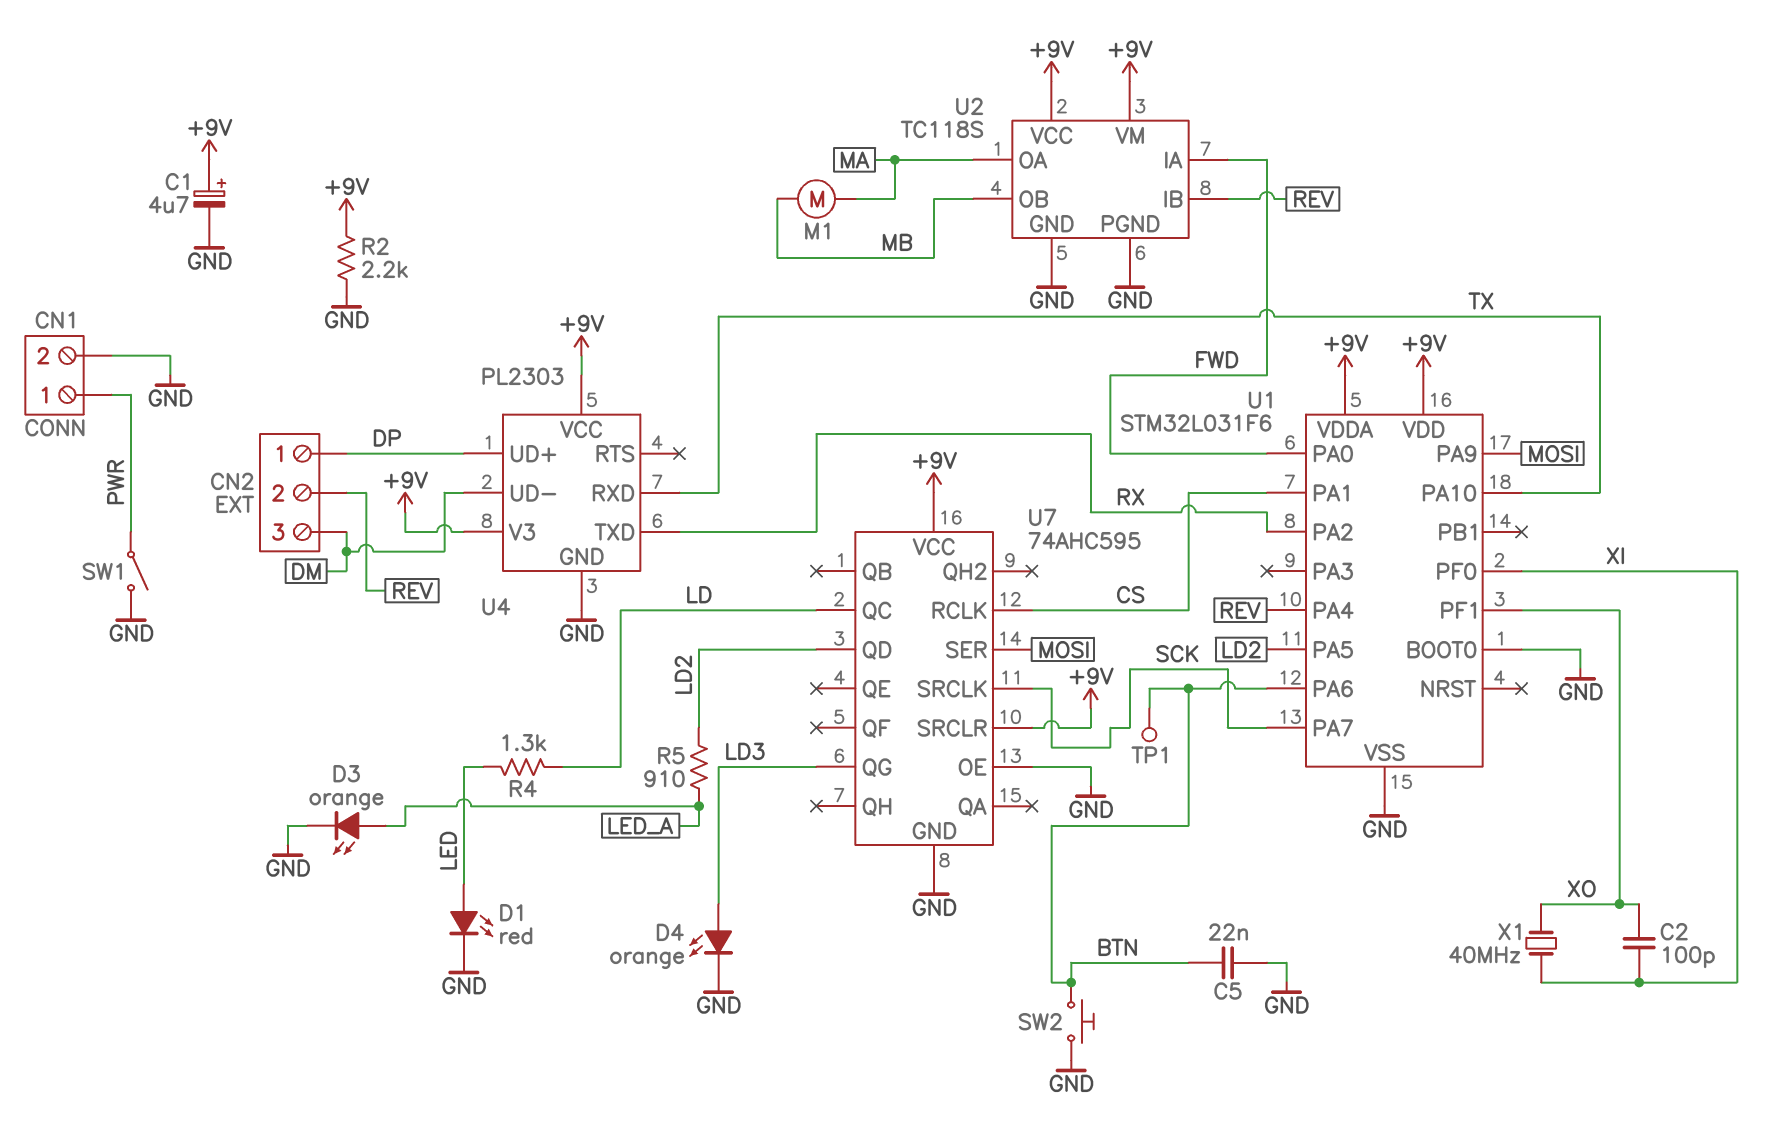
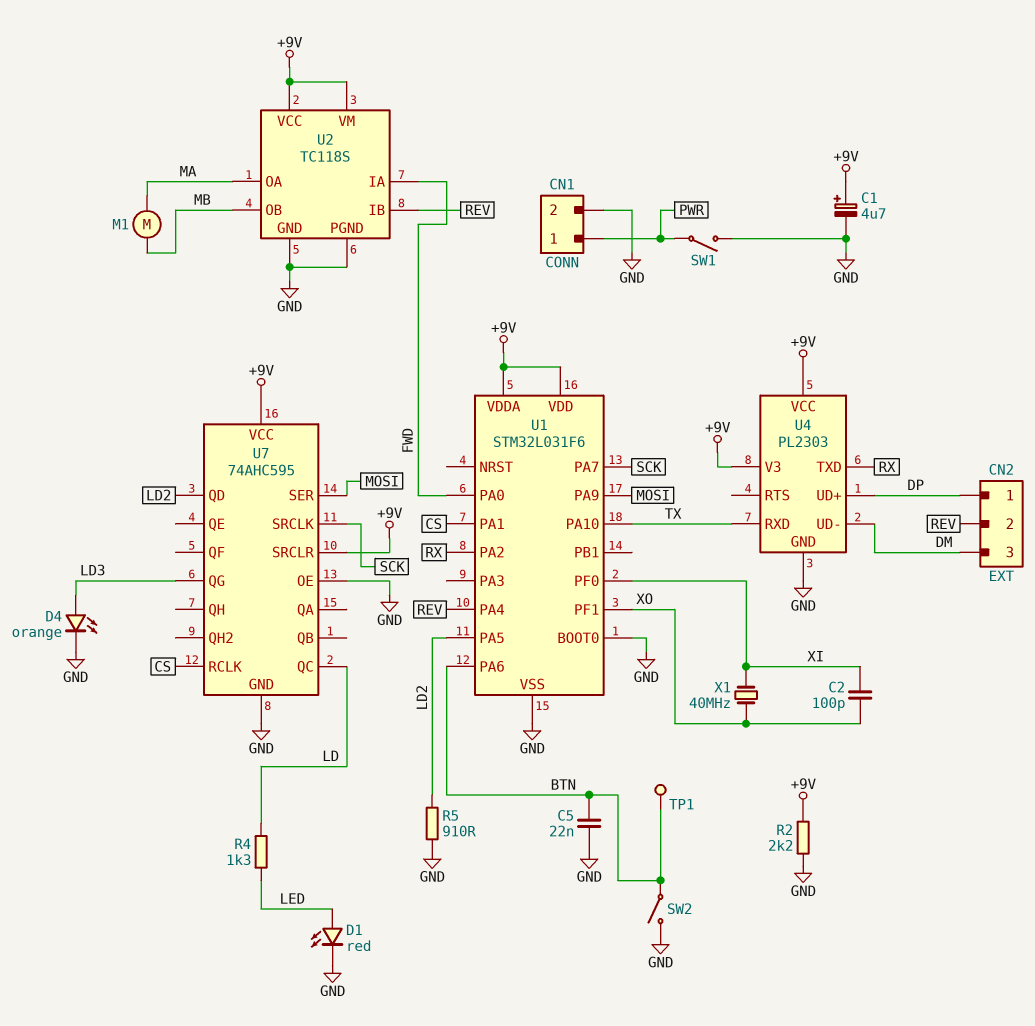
D3: LED orange (A LED_A, K GND) -> none
R5: 910 (LD2, LED_A) -> 910 (GND, LD2)
SW2: button (BTN, GND) -> switch (BTN, GND)

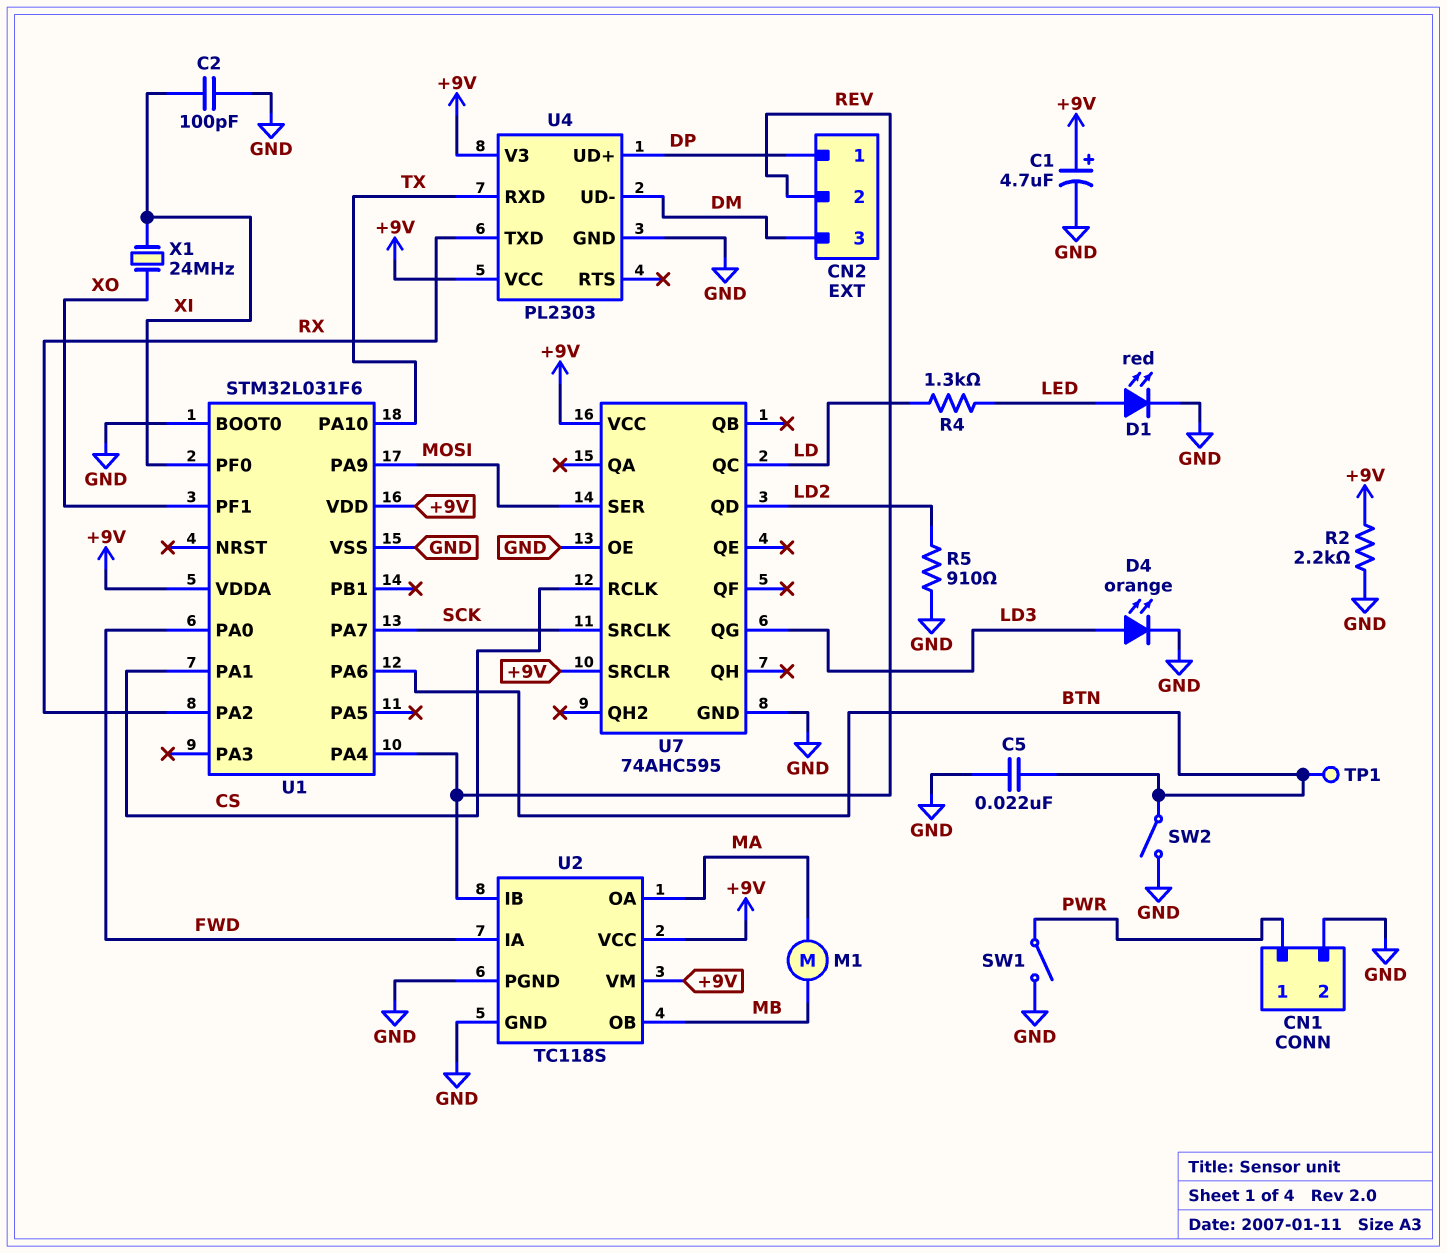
C2: 100pF (XI, XO) -> 100pF (GND, XI)
U1 pin PA5: LD2 -> none
X1: 40MHz (XI, XO) -> 24MHz (XI, XO)

